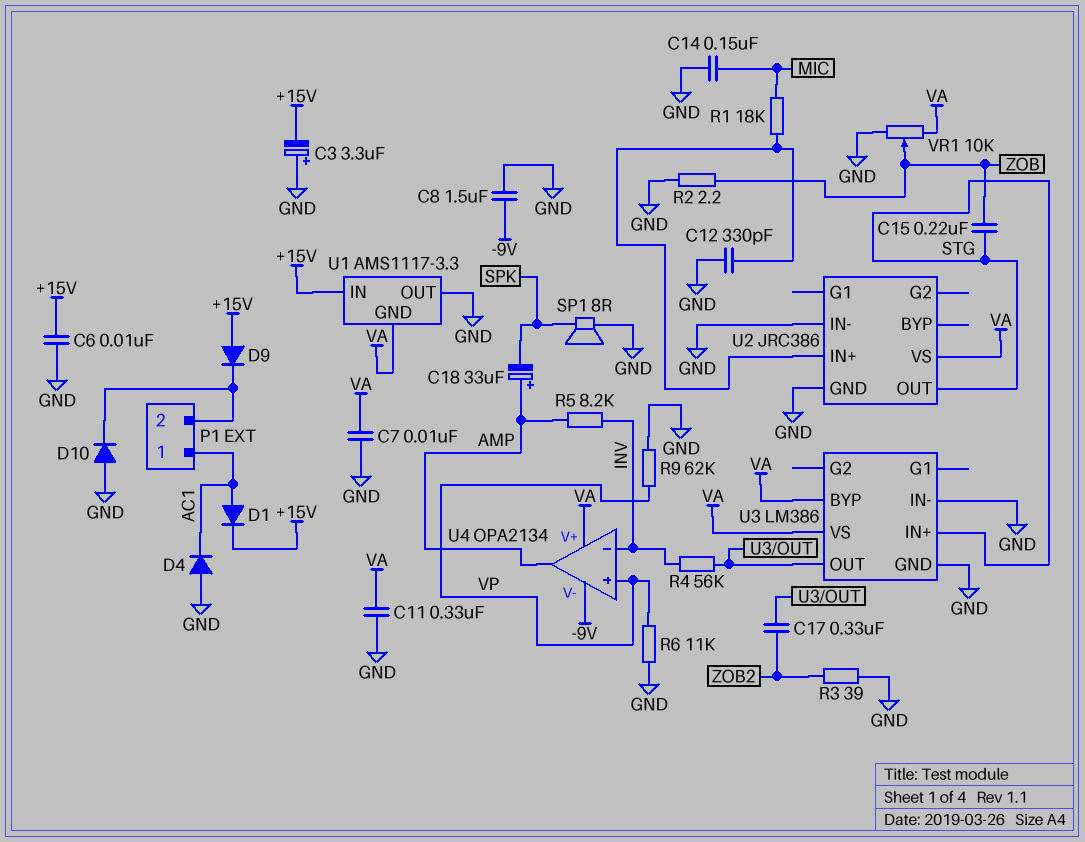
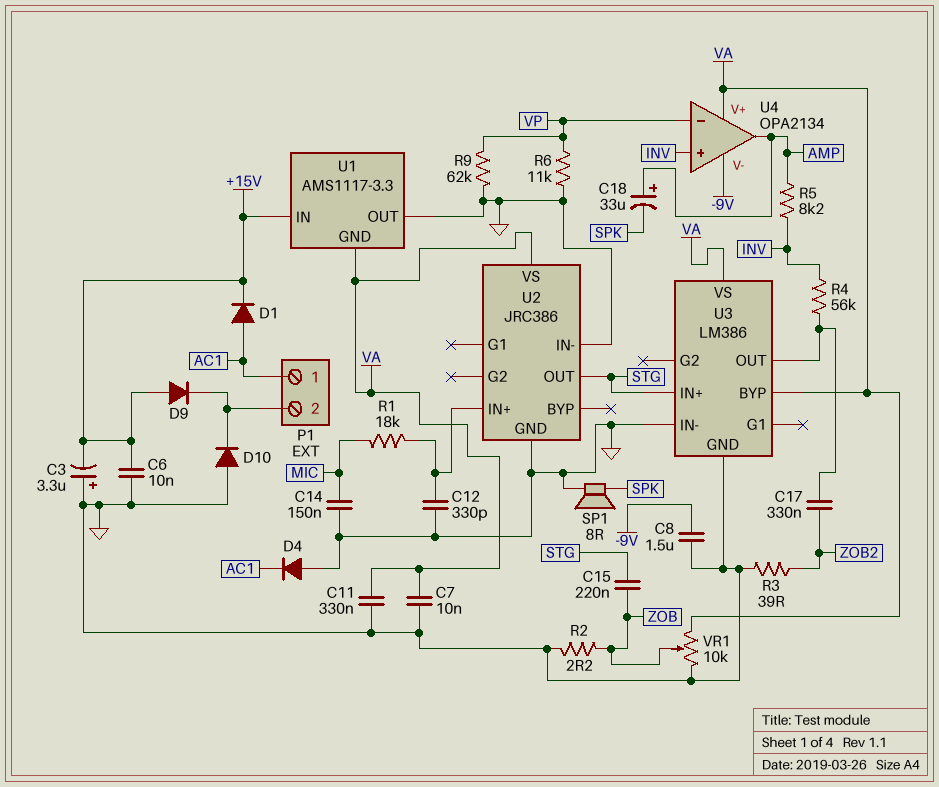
U4 pin in+: VP -> INV
U4 pin in-: INV -> VP

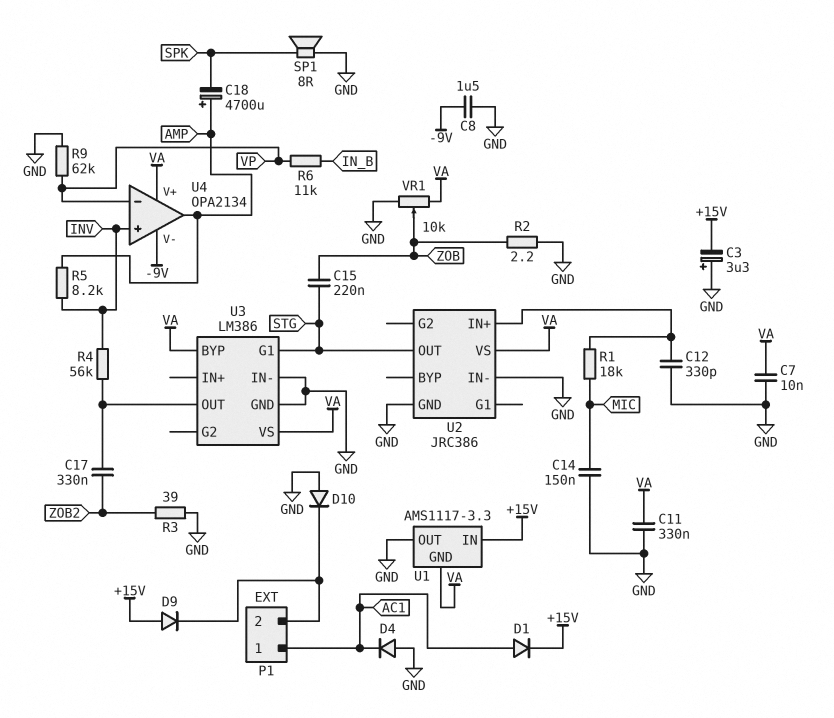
C6: 10nF (+15V, GND) -> none
C18: 33uF (plus AMP, minus SPK) -> 4700uF (plus AMP, minus SPK)
R6: 11k (GND, VP) -> 11k (IN_B, VP)
U3 pin G1: none -> STG
U3 pin IN+: STG -> none

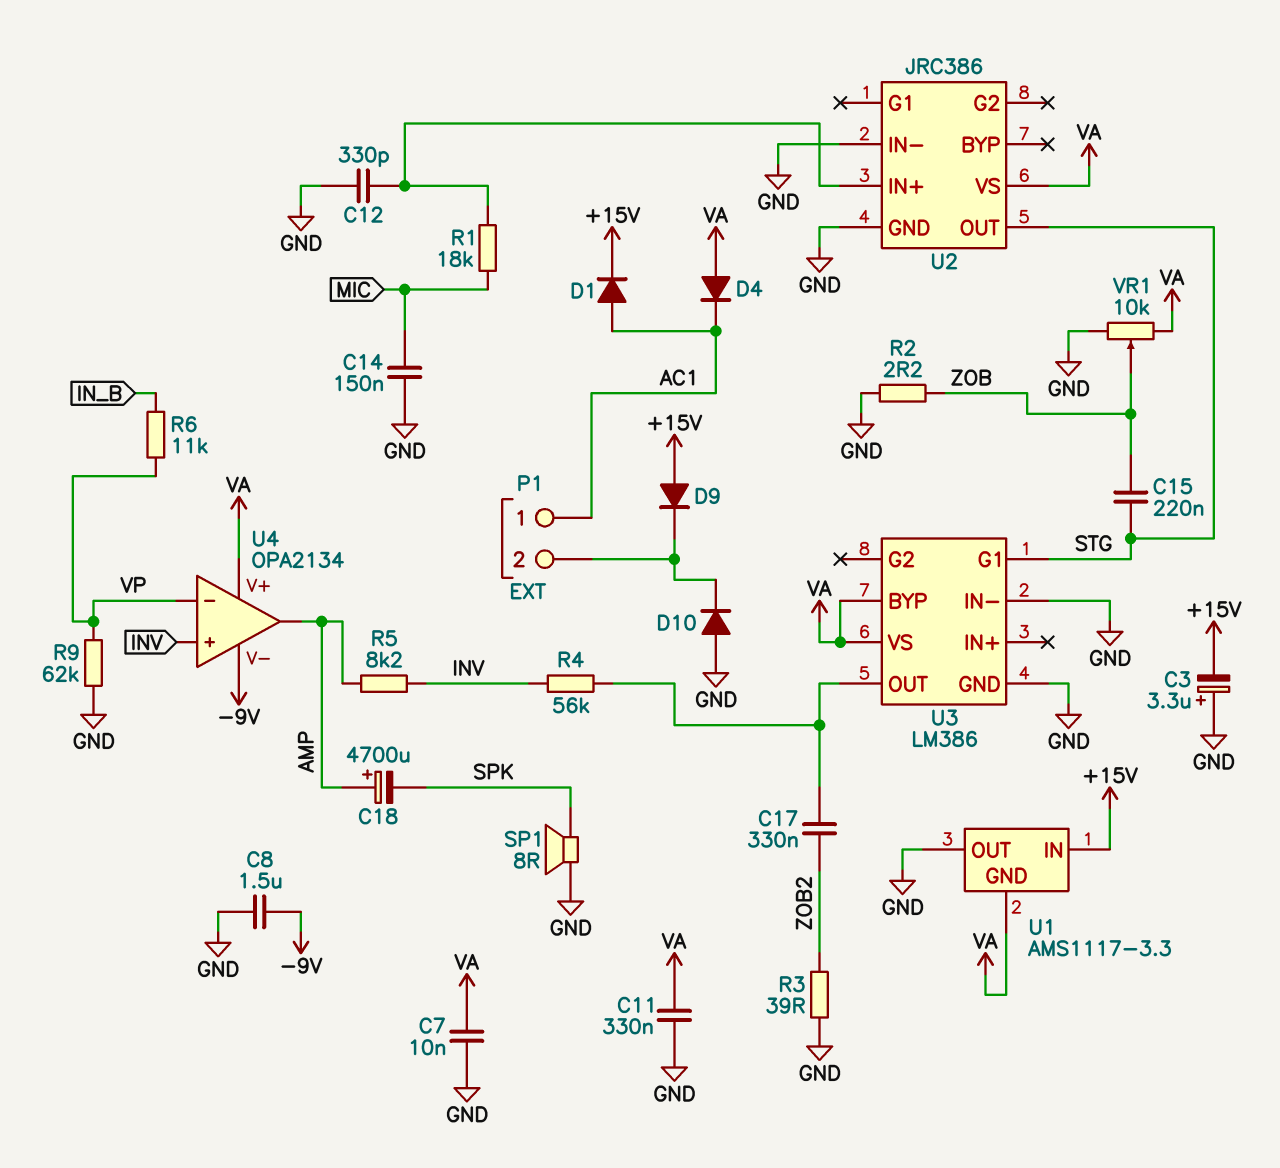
D4: diode (A GND, K AC1) -> diode (A VA, K AC1)

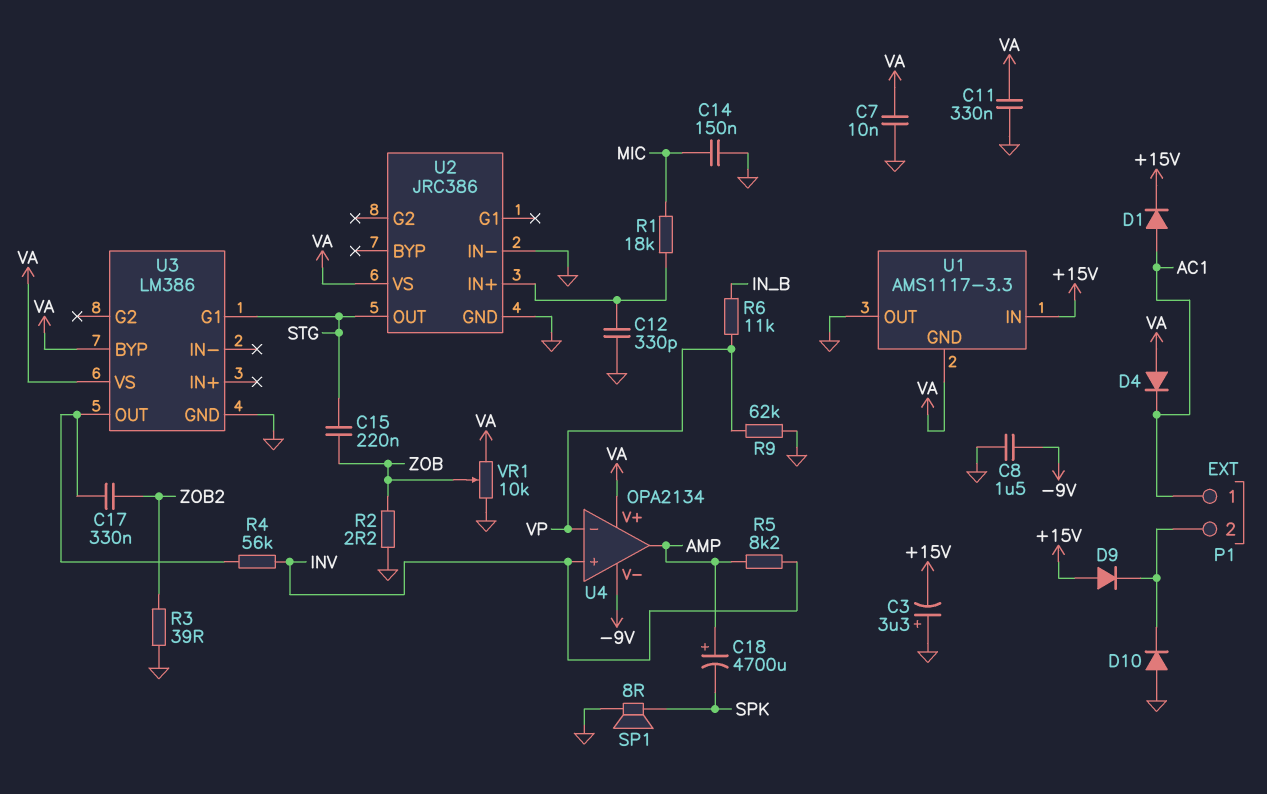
U3 pin IN-: GND -> none

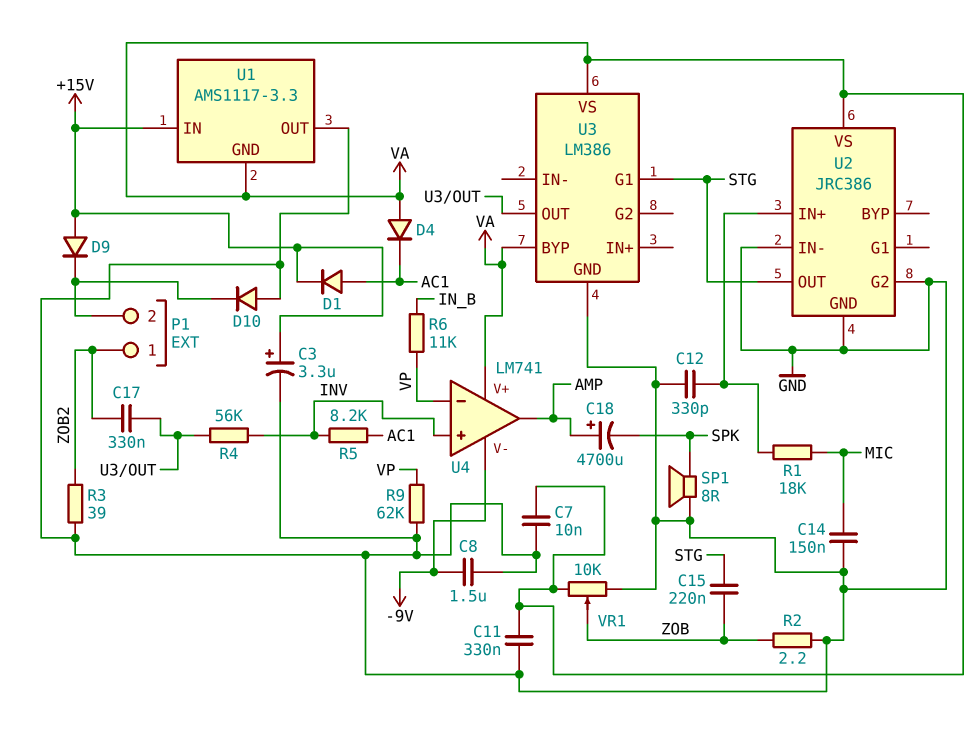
C3: 3.3uF (plus GND, minus +15V) -> 3.3uF (plus +15V, minus GND)
P1 pin 1: AC1 -> ZOB2
R5: 8.2k (AMP, INV) -> 8.2k (AC1, INV)
U2 pin G2: none -> GND
U4: OPA2134 -> LM741

